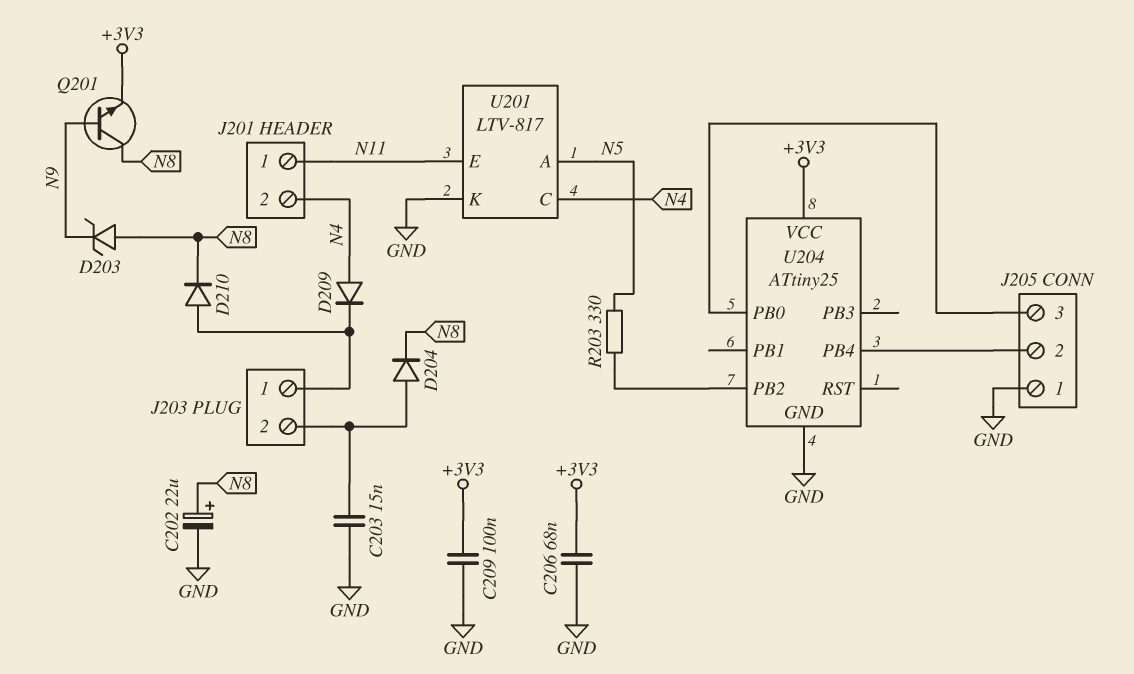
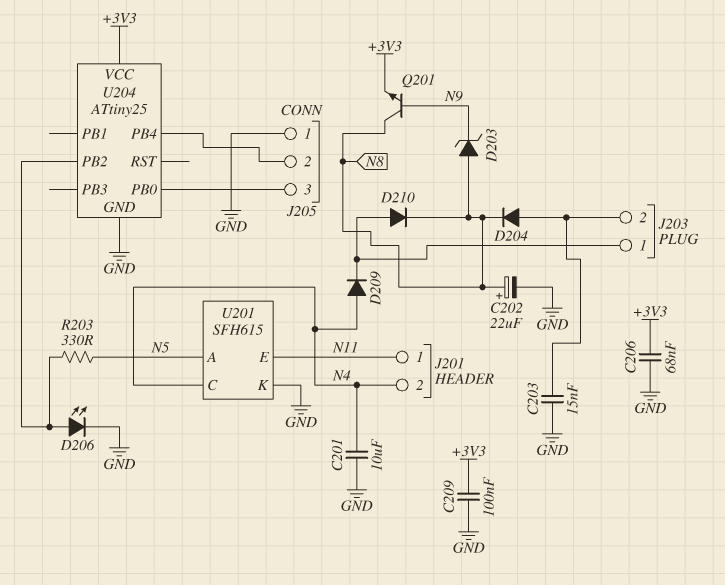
C201: none -> 10uF (GND, N4)
D206: none -> LED (A U204/PB2, K GND)
U201: LTV-817 -> SFH615

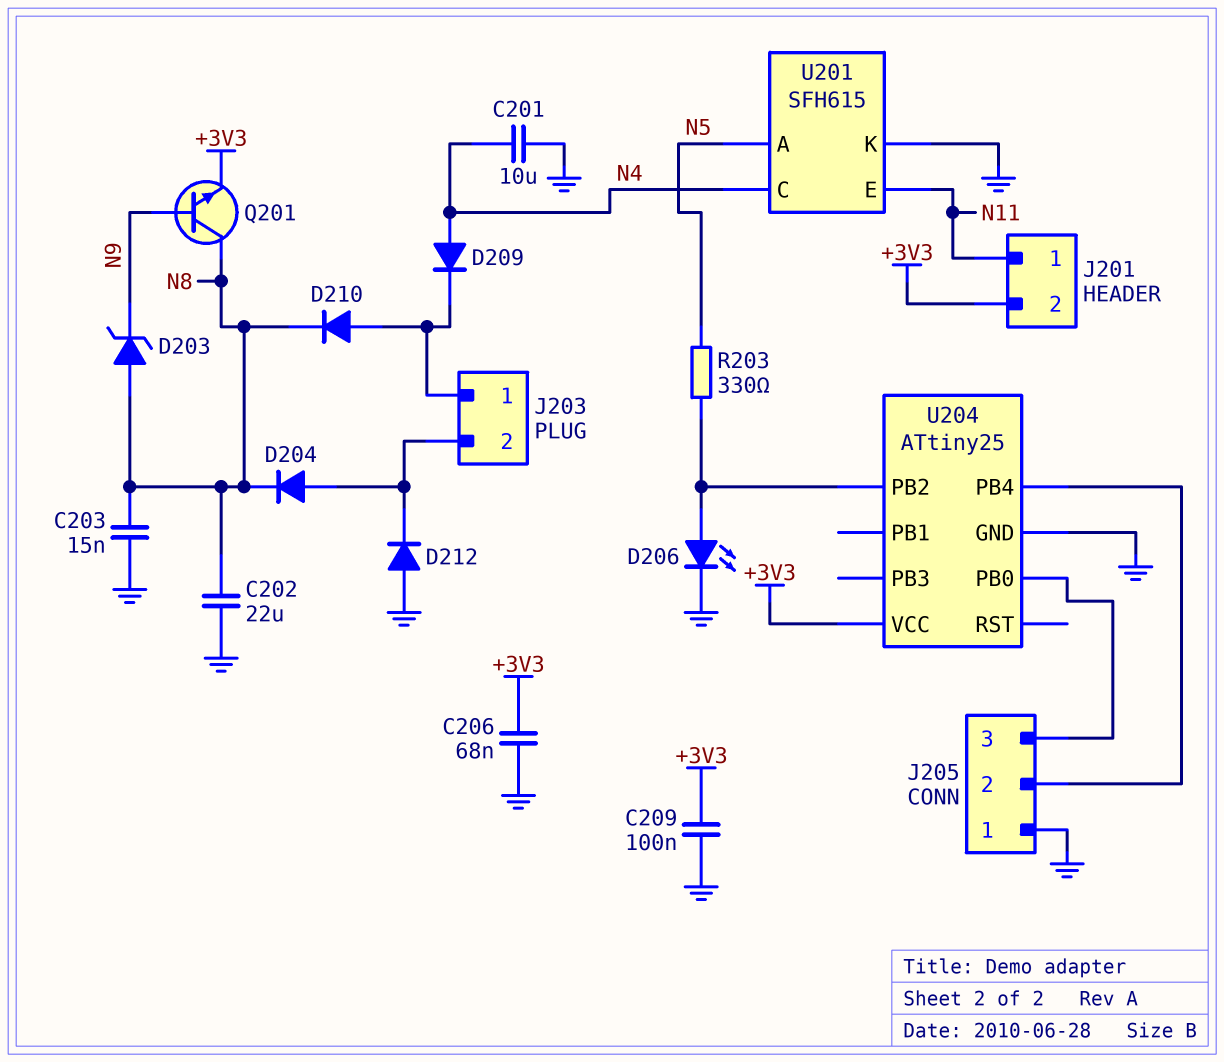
C202: 22uF (plus N8, minus GND) -> 22uF (GND, N8)
C203: 15nF (GND, J203/2) -> 15nF (GND, N8)
D212: none -> diode (A GND, K J203/2)
J201 pin 2: N4 -> +3V3

